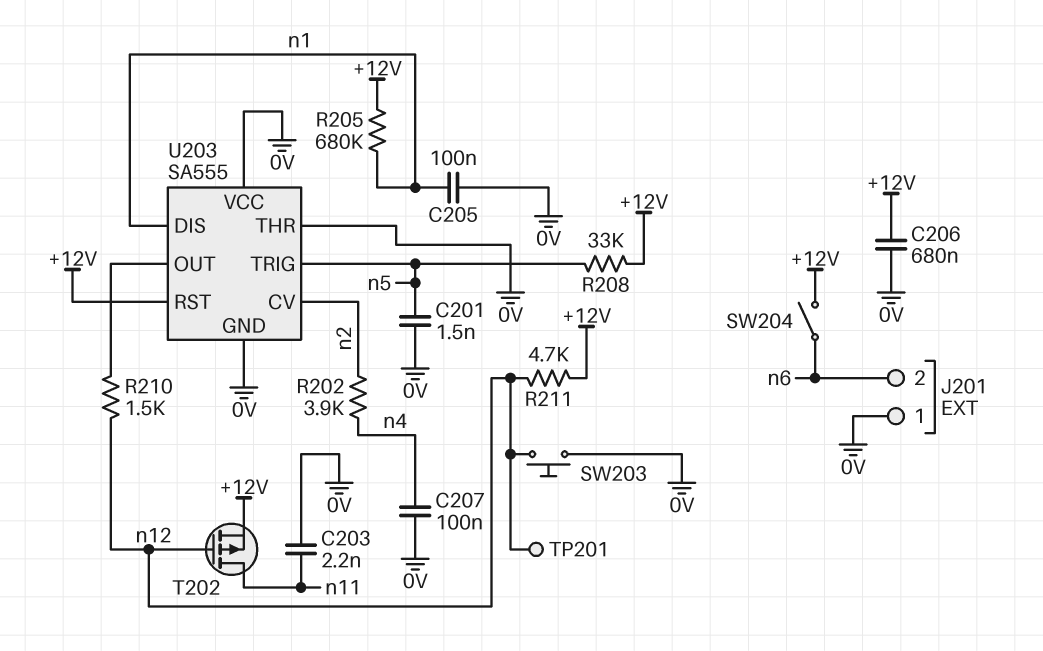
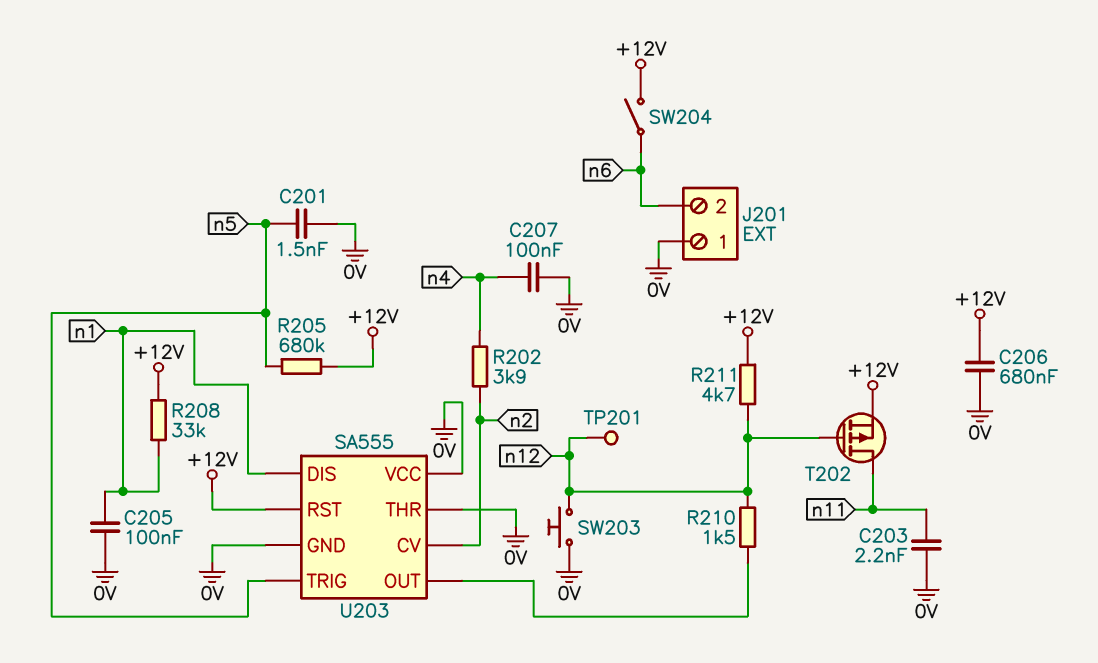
R205: 680k (+12V, n1) -> 680k (+12V, n5)
R208: 33k (+12V, n5) -> 33k (+12V, n1)

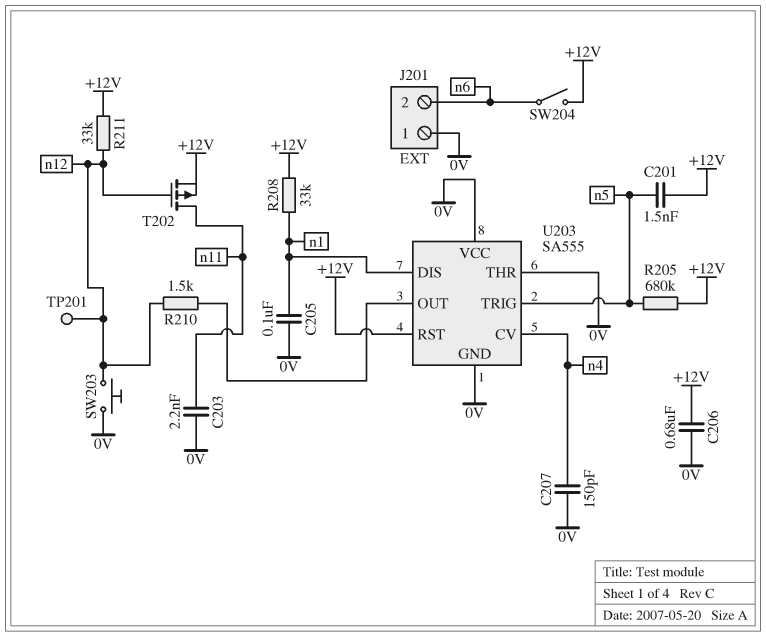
C201: 1.5nF (0V, n5) -> 1.5nF (+12V, n5)
C207: 100nF (0V, n4) -> 150pF (0V, n4)
R202: 3.9k (n2, n4) -> none
R211: 4.7k (+12V, n12) -> 33k (+12V, n12)
U203 pin CV: n2 -> n4

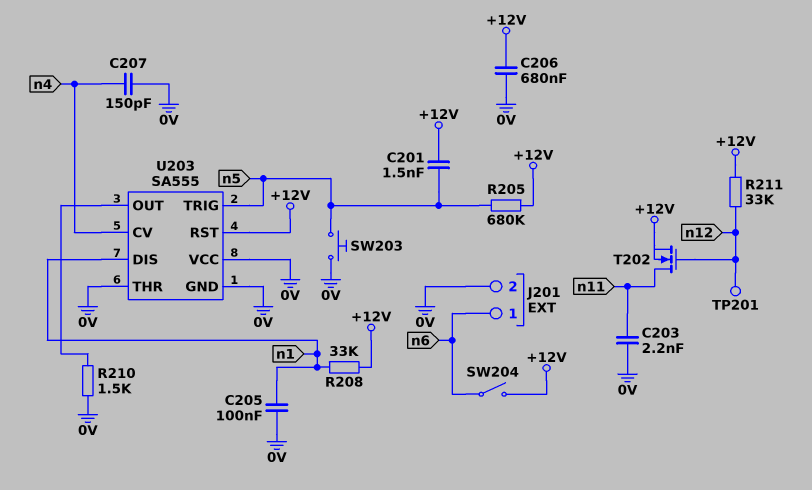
J201 pin 1: 0V -> n6
J201 pin 2: n6 -> 0V
R210: 1.5k (U203/OUT, n12) -> 1.5k (0V, U203/OUT)
SW203: button (0V, n12) -> button (0V, n5)
T202: PMOS (G n12, D n11, S +12V) -> NMOS (G n12, D n11, S +12V)

